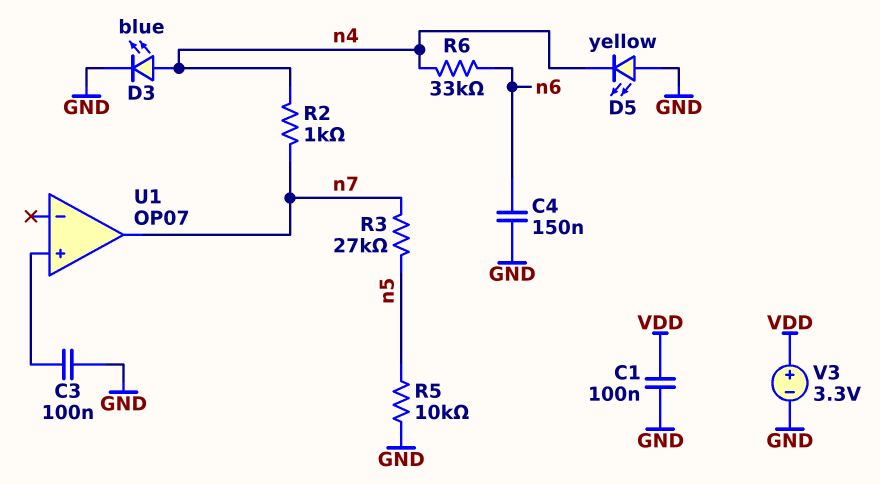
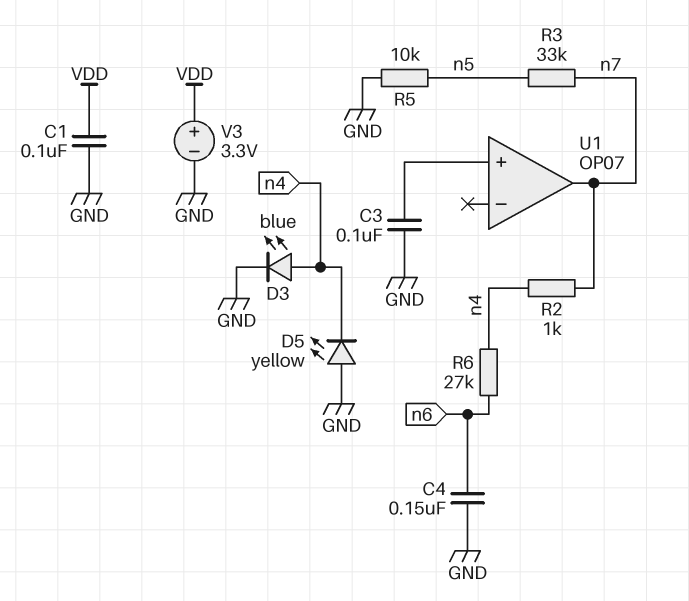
R3: 27k (n5, n7) -> 33k (n5, n7)
R6: 33k (n4, n6) -> 27k (n4, n6)

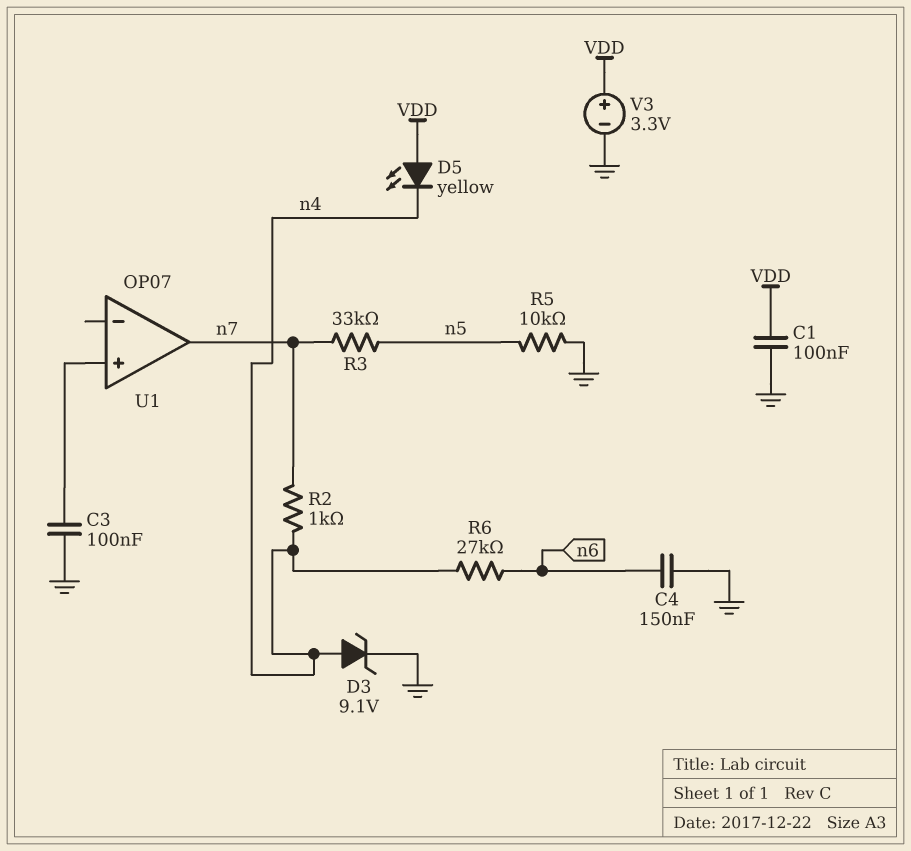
D3: LED blue (A n4, K GND) -> zener 9.1V (A n4, K GND)
D5: LED yellow (A GND, K n4) -> LED yellow (A VDD, K n4)

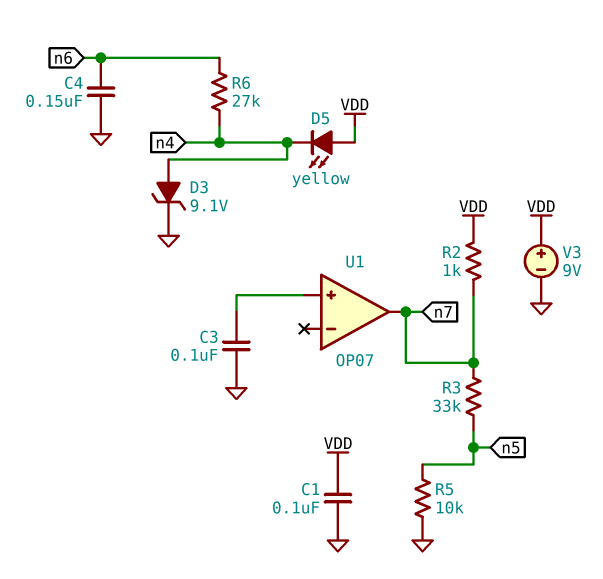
R2: 1k (n4, n7) -> 1k (VDD, n7)
V3: 3.3V (plus VDD, minus GND) -> 9V (plus VDD, minus GND)

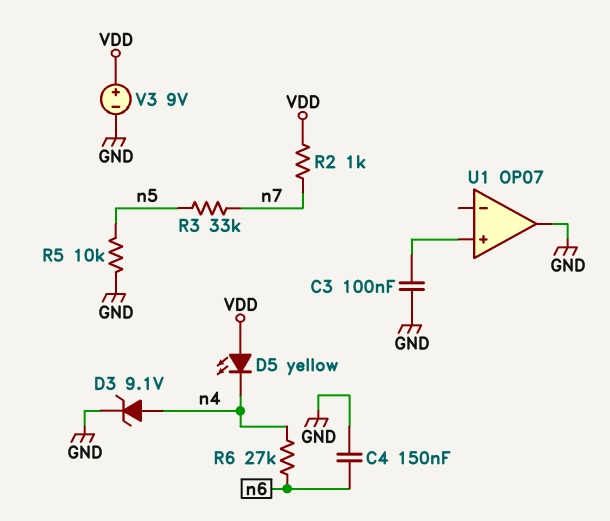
C1: 100nF (GND, VDD) -> none
U1 pin out: n7 -> GND

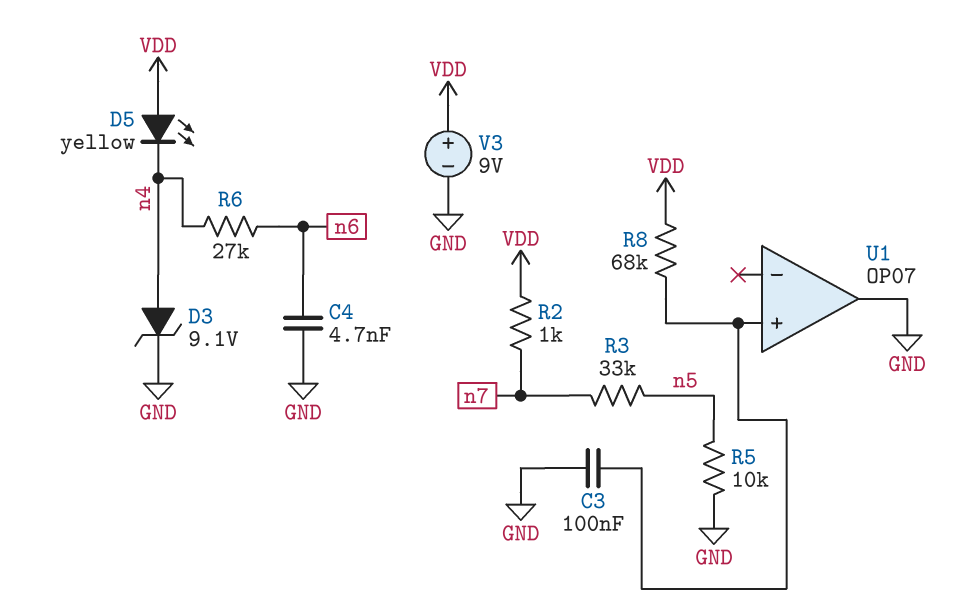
C4: 150nF (GND, n6) -> 4.7nF (GND, n6)
R8: none -> 68k (U1/in+, VDD)

